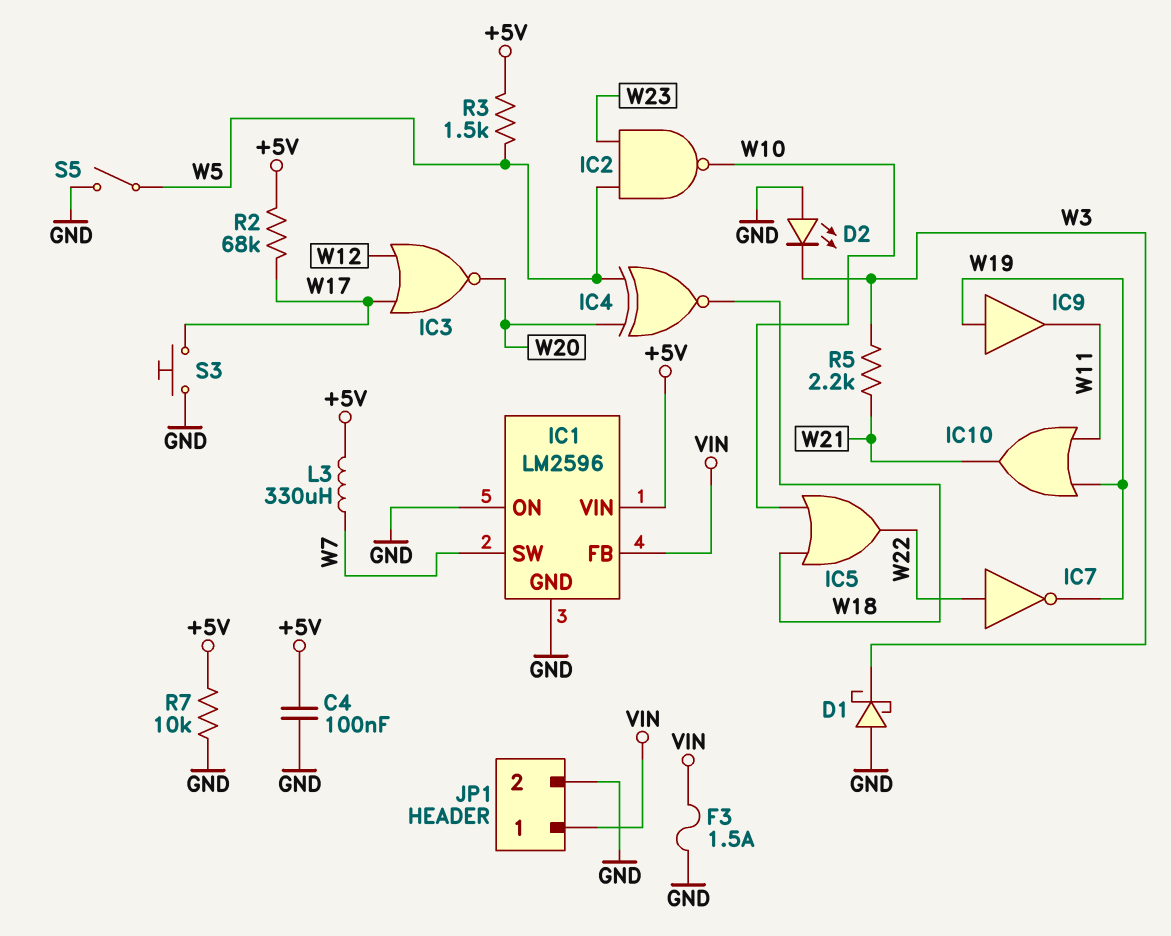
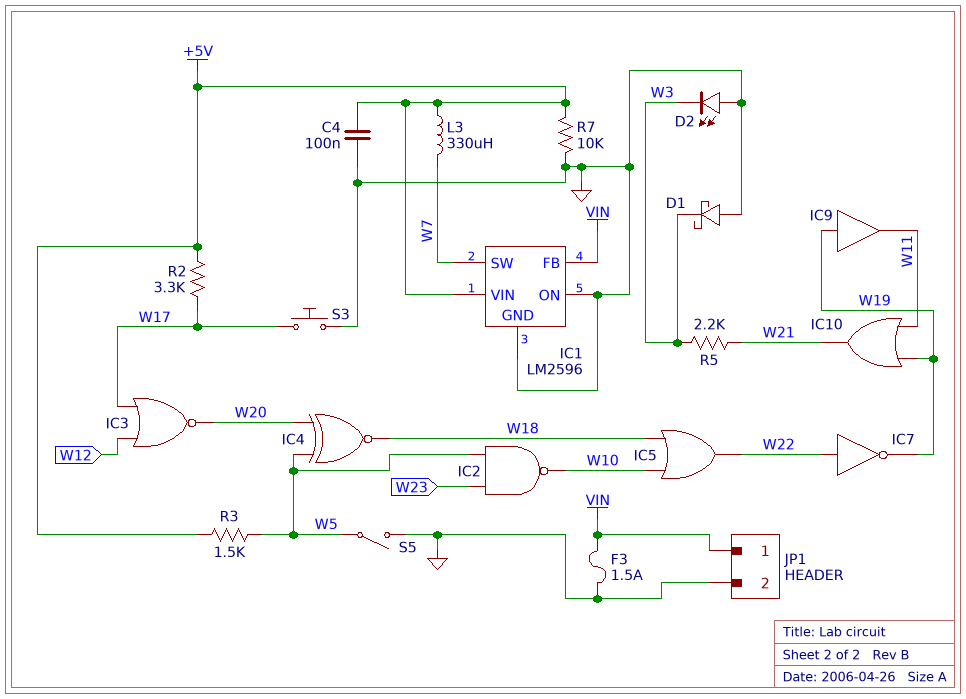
R2: 68k (+5V, W17) -> 3.3k (+5V, W17)

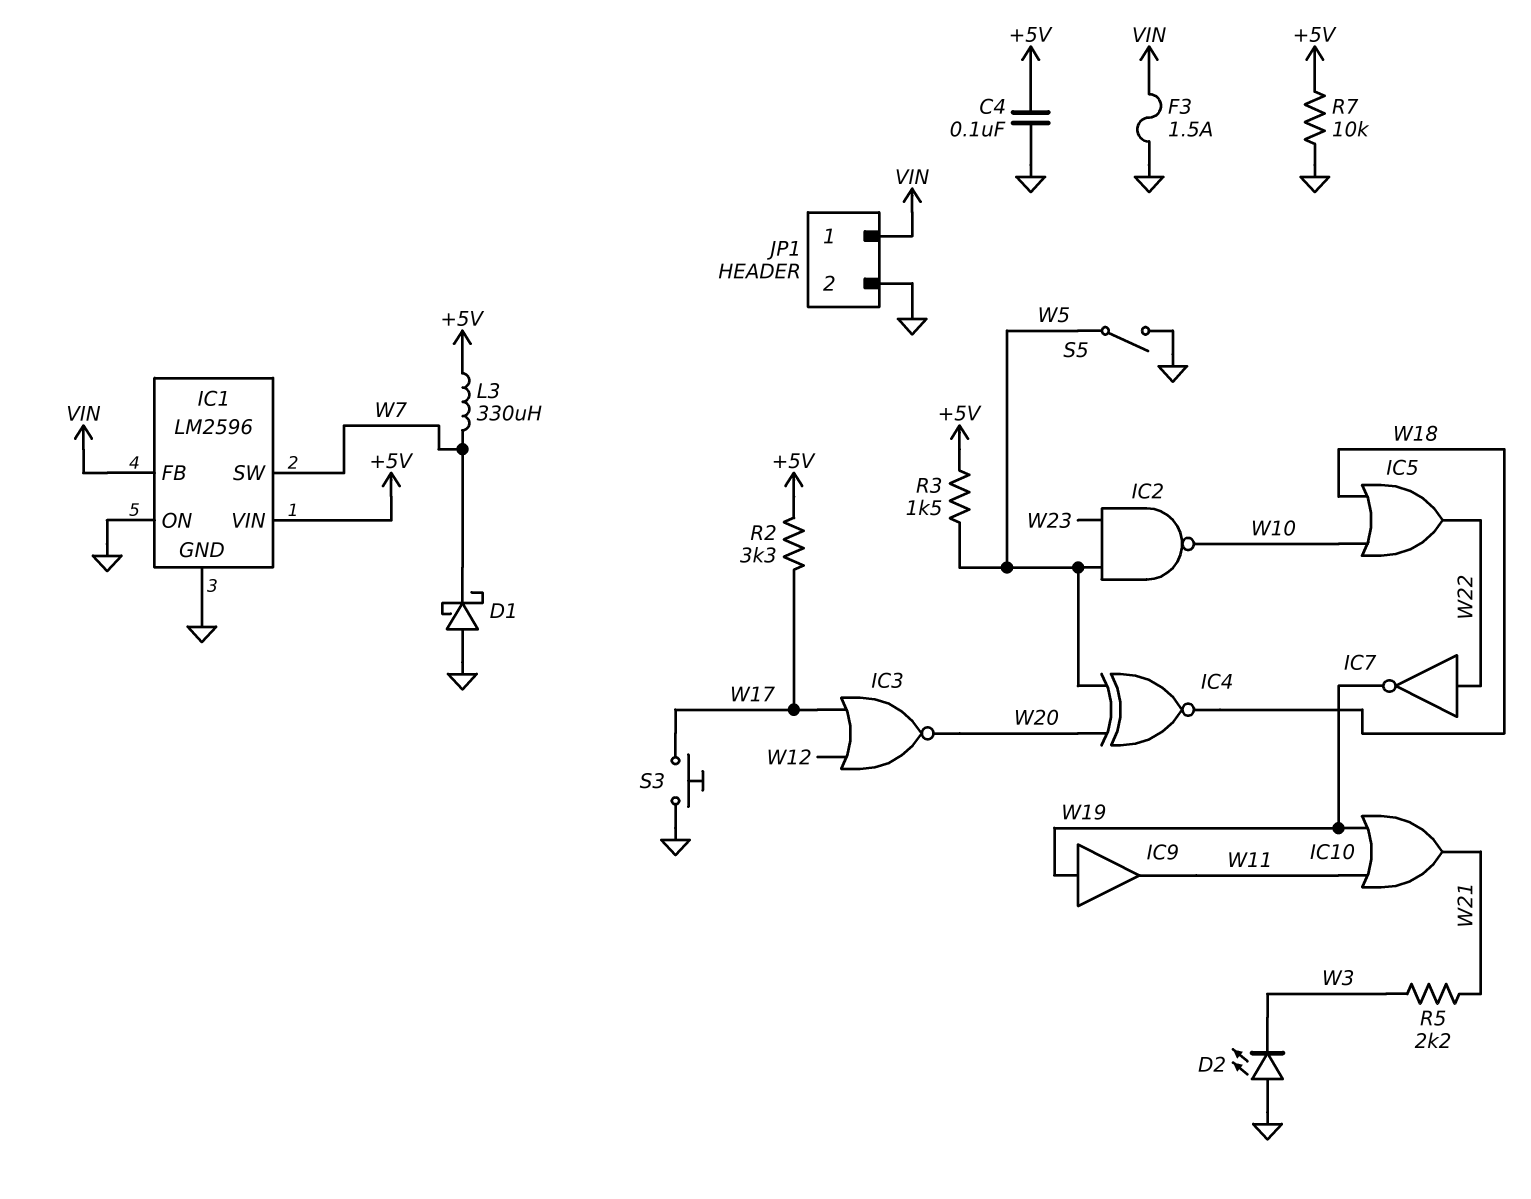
D1: schottky (A GND, K W3) -> schottky (A GND, K W7)

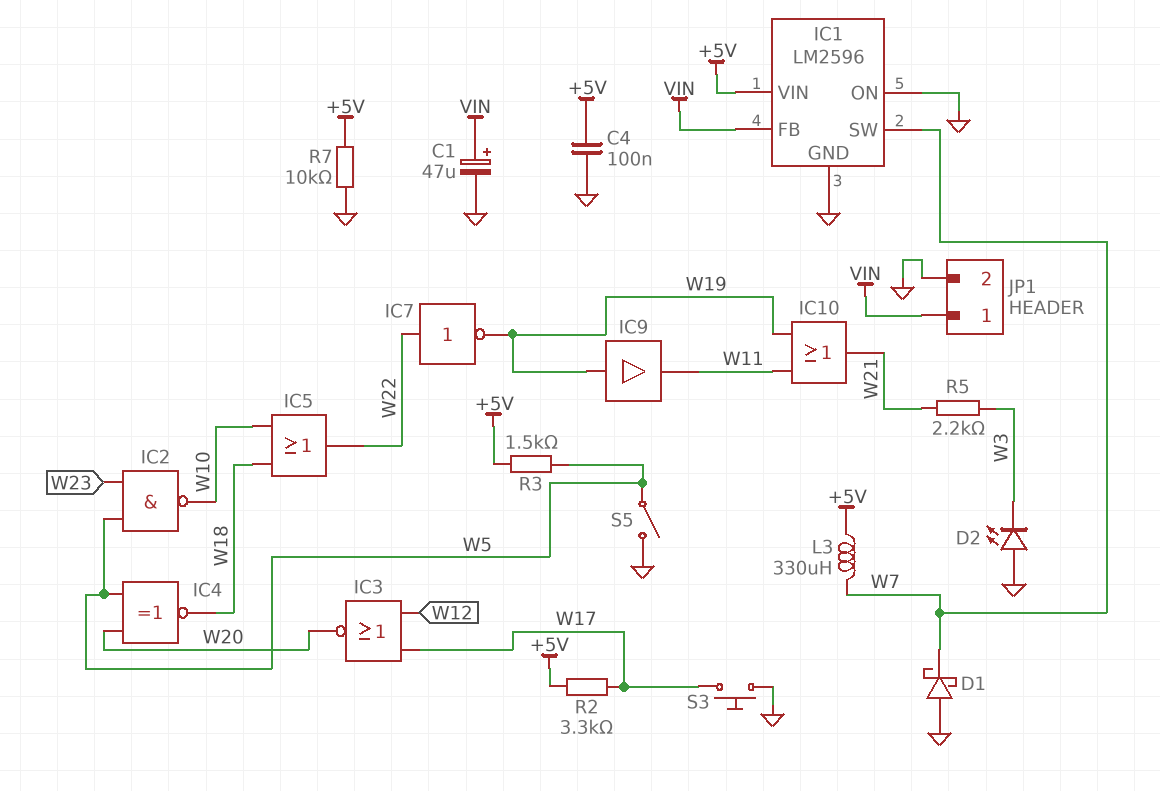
C1: none -> 47uF (plus VIN, minus GND)
F3: 1.5A (GND, VIN) -> none

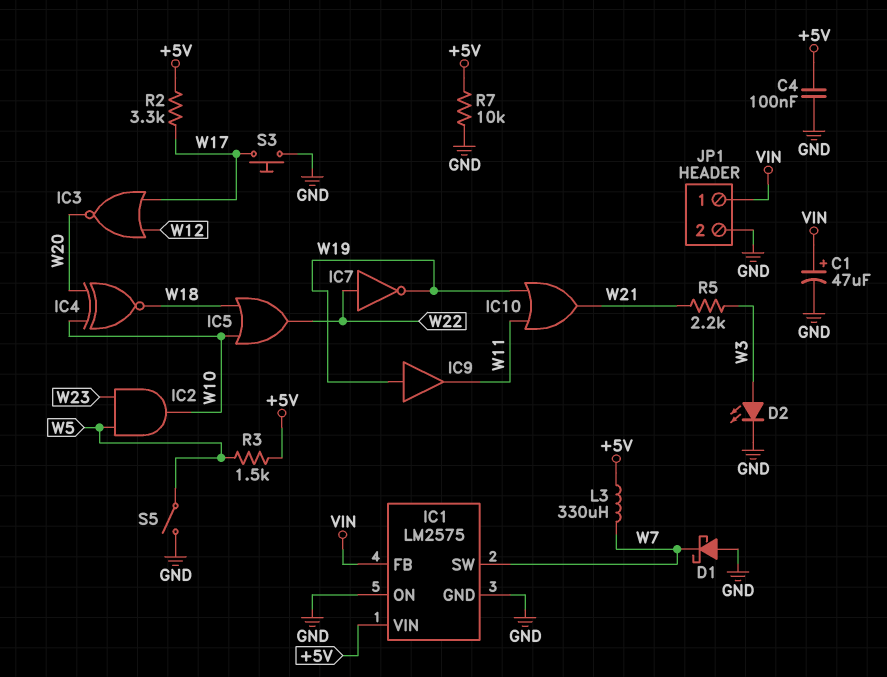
D2: LED (A GND, K W3) -> LED (A W3, K GND)
IC1: LM2596 -> LM2575
IC2: NAND (in W5, in W23, out W10) -> AND (in W5, in W23, out W10)
IC4: XNOR (in W5, in W20, out W18) -> XNOR (in W10, in W20, out W18)

